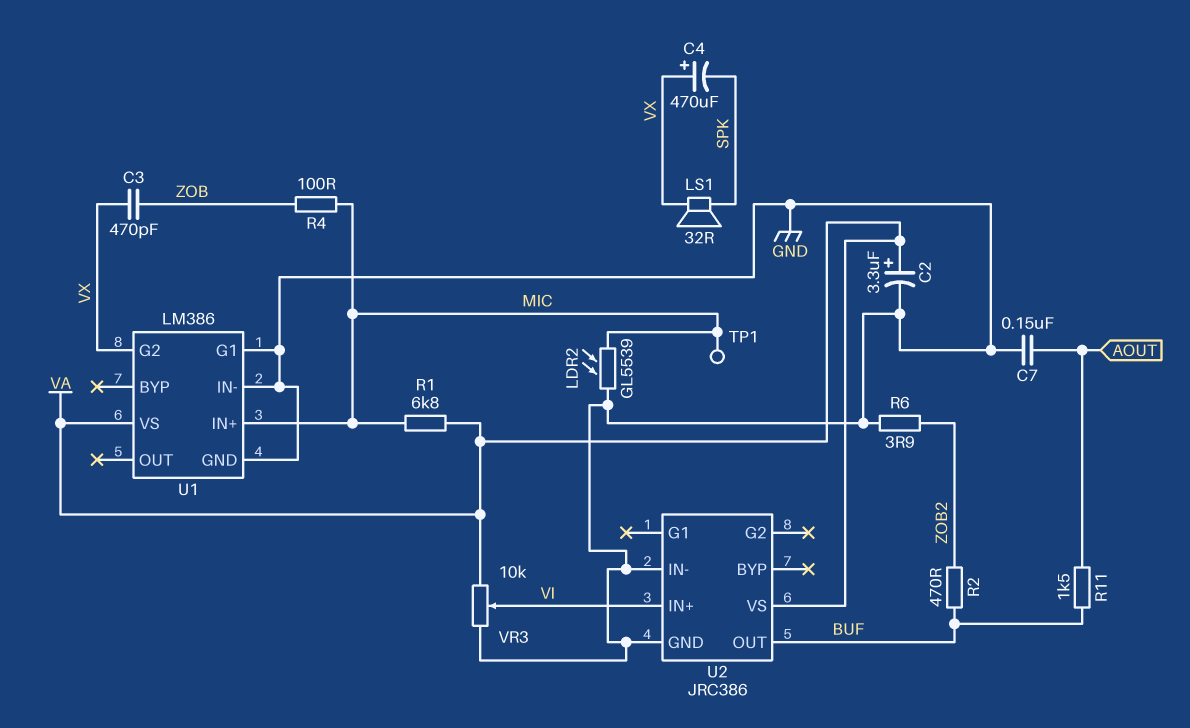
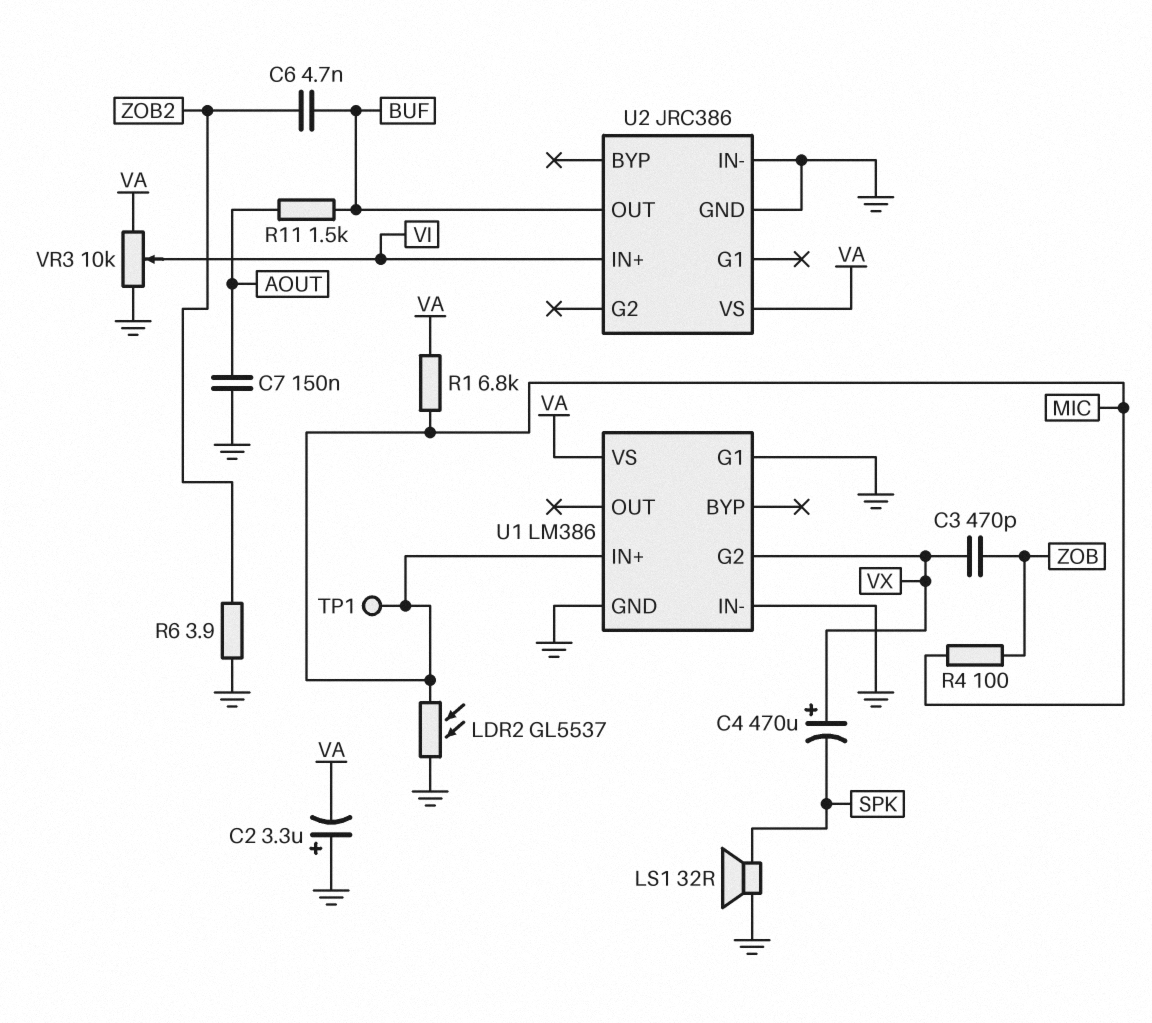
C2: 3.3uF (plus VA, minus GND) -> 3.3uF (plus GND, minus VA)
C6: none -> 4.7nF (BUF, ZOB2)
LDR2: GL5539 (GND, MIC) -> GL5537 (GND, MIC)
LS1: speaker 32R (SPK, VX) -> speaker 32R (GND, SPK)
R2: 470 (BUF, ZOB2) -> none

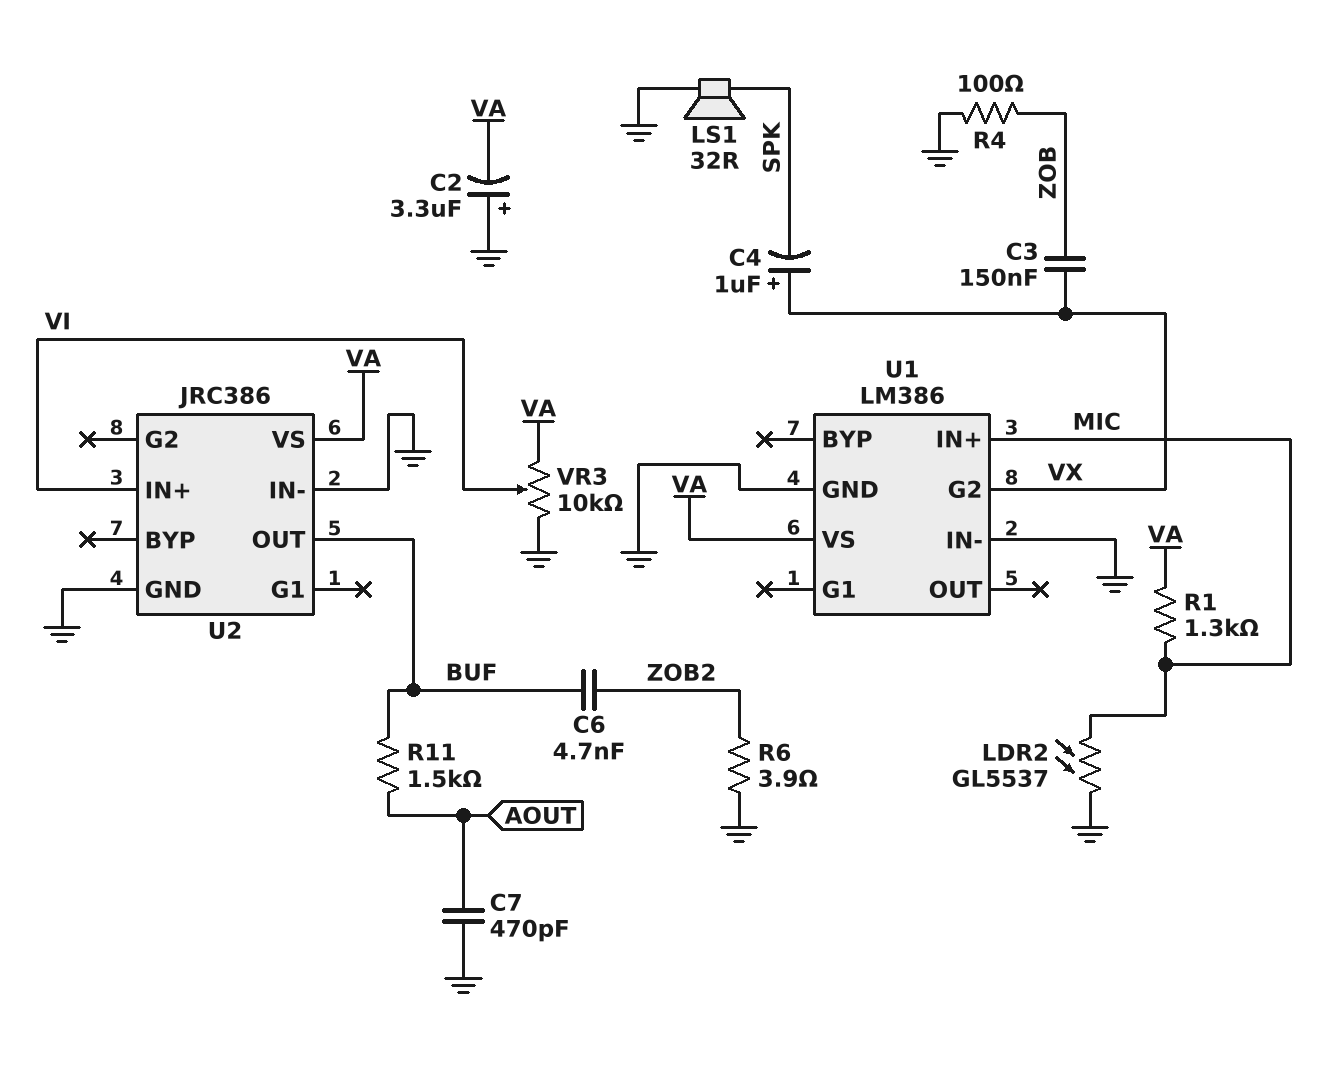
C3: 470pF (VX, ZOB) -> 150nF (VX, ZOB)
C4: 470uF (plus VX, minus SPK) -> 1uF (plus VX, minus SPK)
C7: 150nF (AOUT, GND) -> 470pF (AOUT, GND)
R1: 6.8k (MIC, VA) -> 1.3k (MIC, VA)
R4: 100 (MIC, ZOB) -> 100 (GND, ZOB)
TP1: test point (MIC) -> none
U1 pin G1: GND -> none

